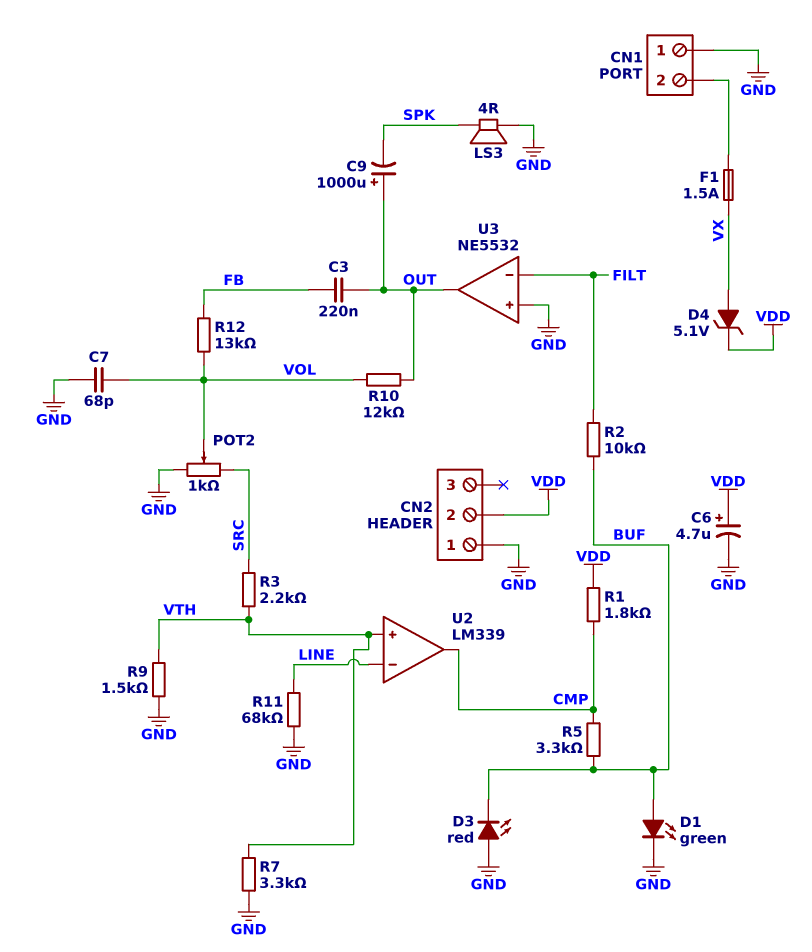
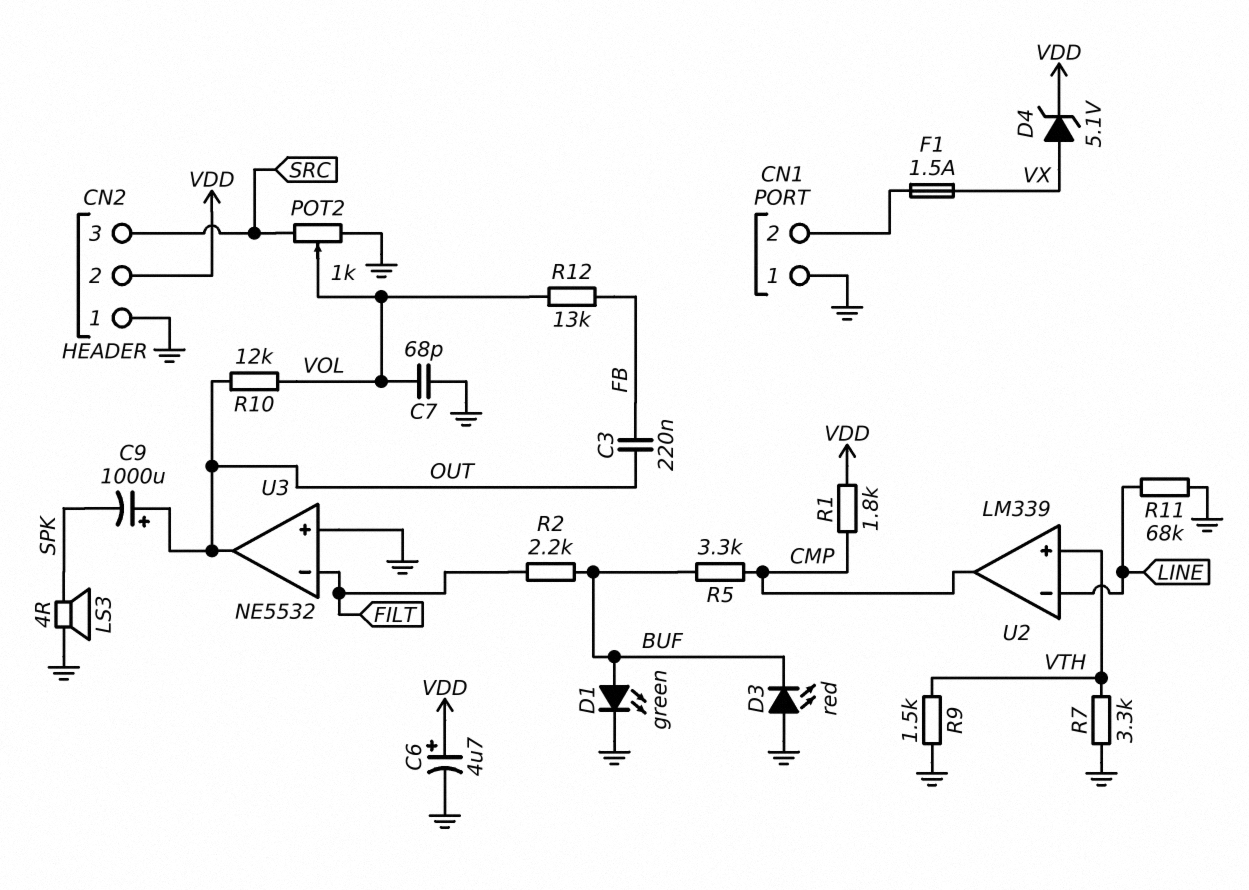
CN2 pin 3: none -> SRC
R2: 10k (BUF, FILT) -> 2.2k (BUF, FILT)
R3: 2.2k (SRC, VTH) -> none

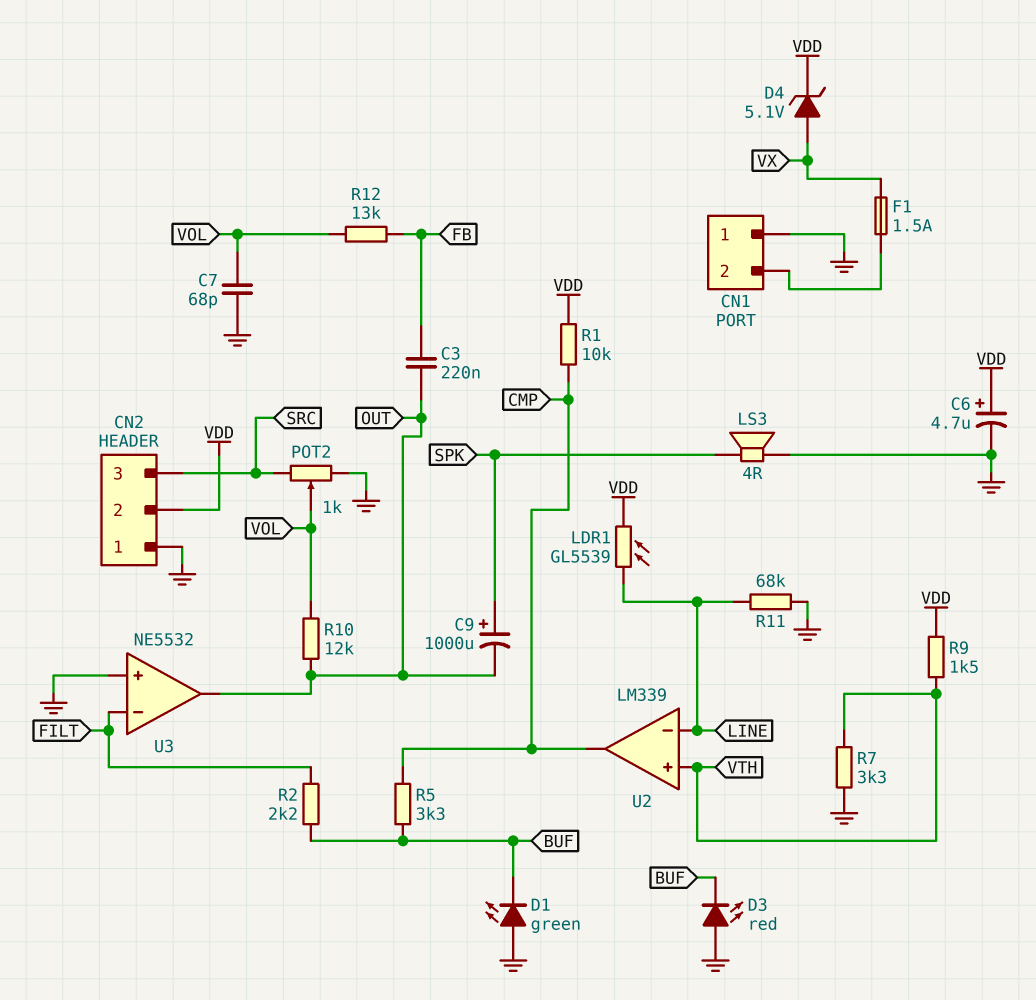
C9: 1000uF (plus OUT, minus SPK) -> 1000uF (plus SPK, minus OUT)
D1: LED green (A BUF, K GND) -> LED green (A GND, K BUF)
LDR1: none -> GL5539 (LINE, VDD)
R1: 1.8k (CMP, VDD) -> 10k (CMP, VDD)
R9: 1.5k (GND, VTH) -> 1.5k (VDD, VTH)

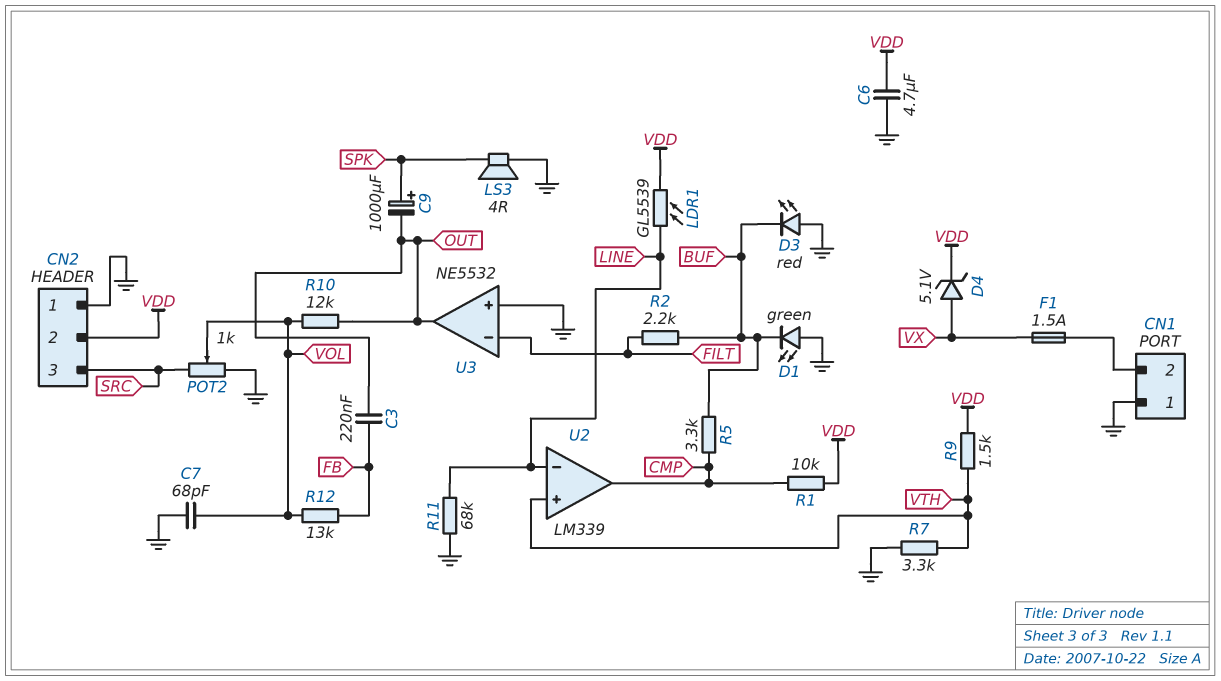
C6: 4.7uF (plus VDD, minus GND) -> 4.7uF (GND, VDD)

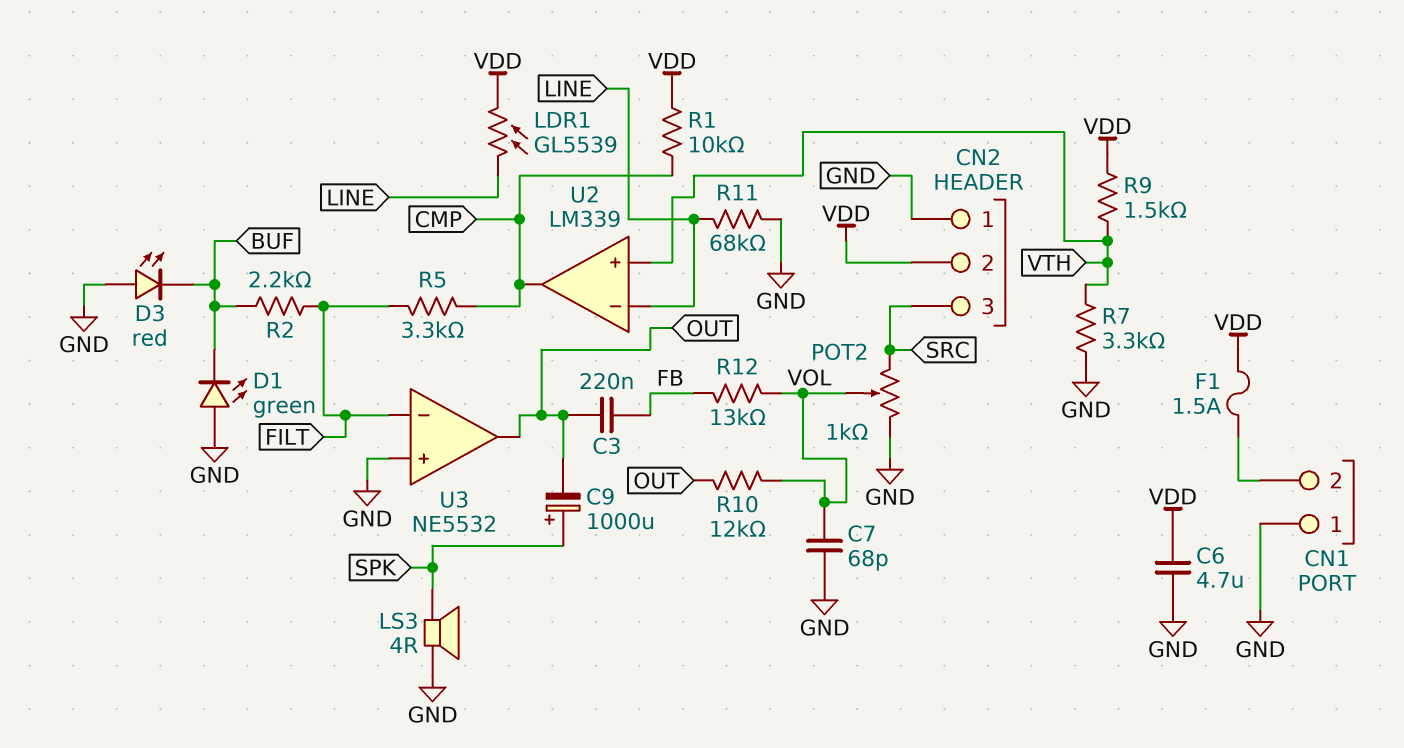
D4: zener 5.1V (A VX, K VDD) -> none
F1: 1.5A (CN1/2, VX) -> 1.5A (CN1/2, VDD)
R5: 3.3k (BUF, CMP) -> 3.3k (CMP, FILT)

